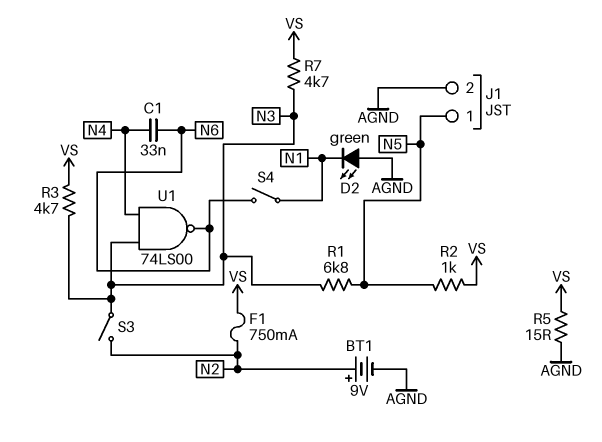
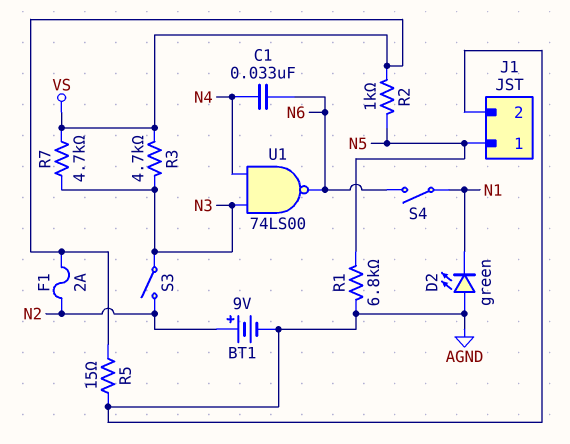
F1: 750mA (N2, VS) -> 2A (N2, VS)
R1: 6.8k (N3, N5) -> 6.8k (AGND, N5)

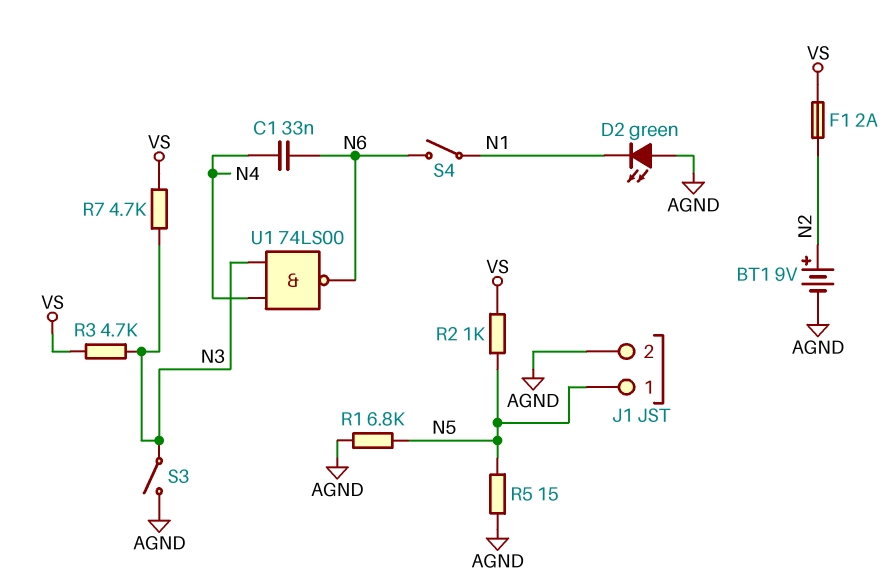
R5: 15 (AGND, VS) -> 15 (AGND, N5)
S3: switch (N2, N3) -> switch (AGND, N3)

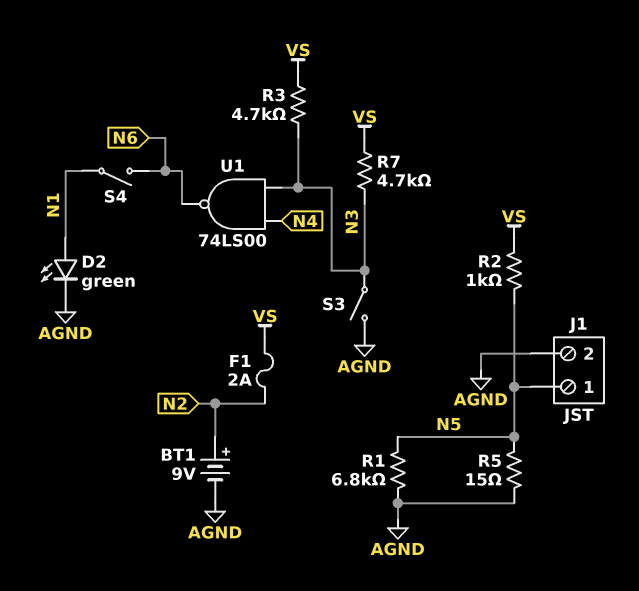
C1: 33nF (N4, N6) -> none
D2: LED green (A AGND, K N1) -> LED green (A N1, K AGND)

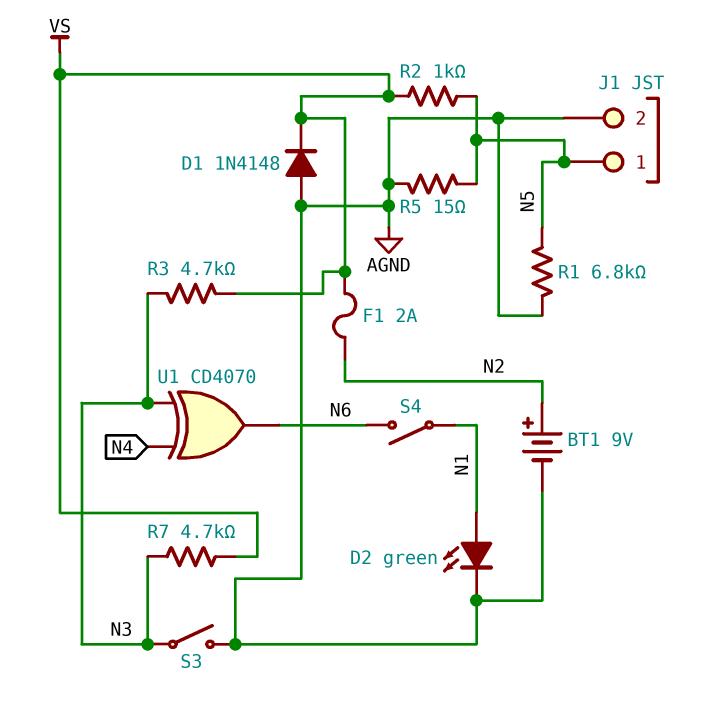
D1: none -> diode 1N4148 (A AGND, K VS)
U1: NAND 74LS00 (in N3, in N4, out N6) -> XOR CD4070 (in N3, in N4, out N6)

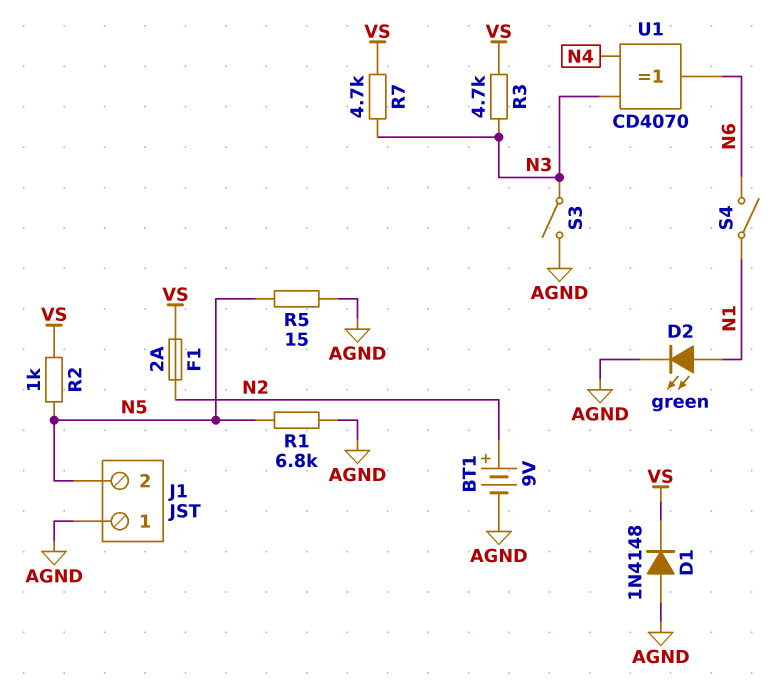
J1 pin 1: N5 -> AGND
J1 pin 2: AGND -> N5

